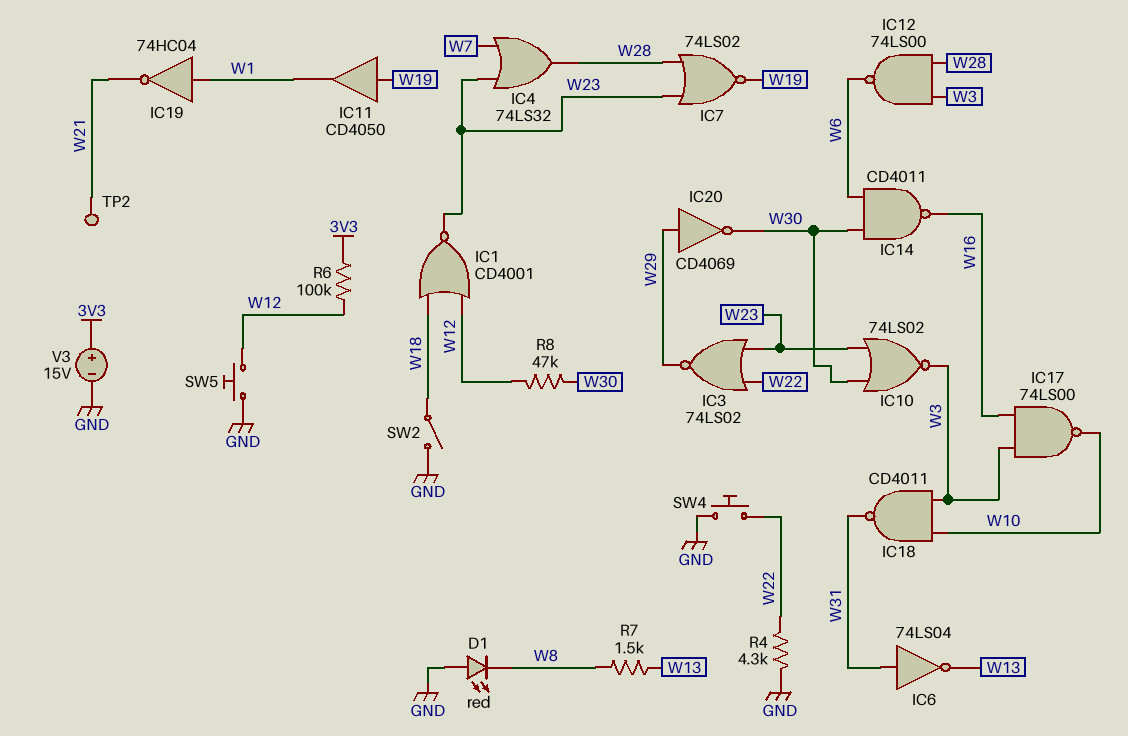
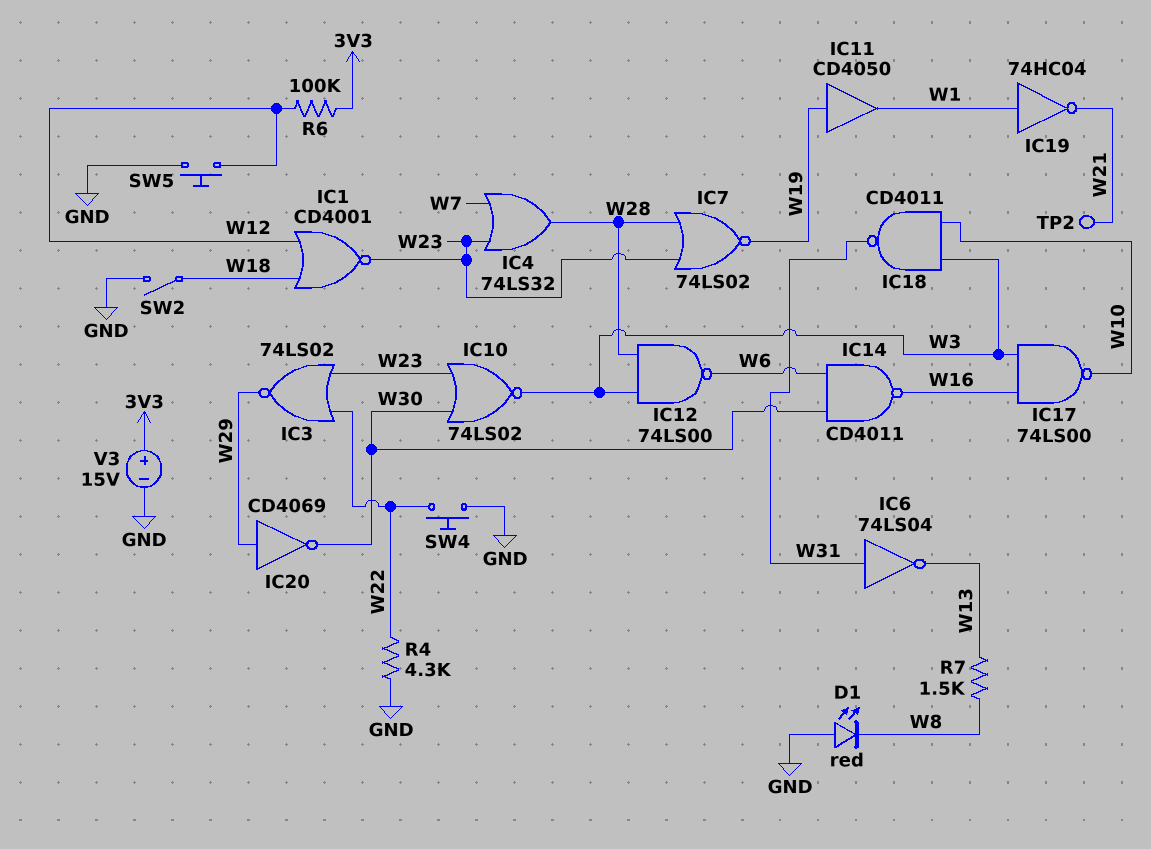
R8: 47k (W12, W30) -> none

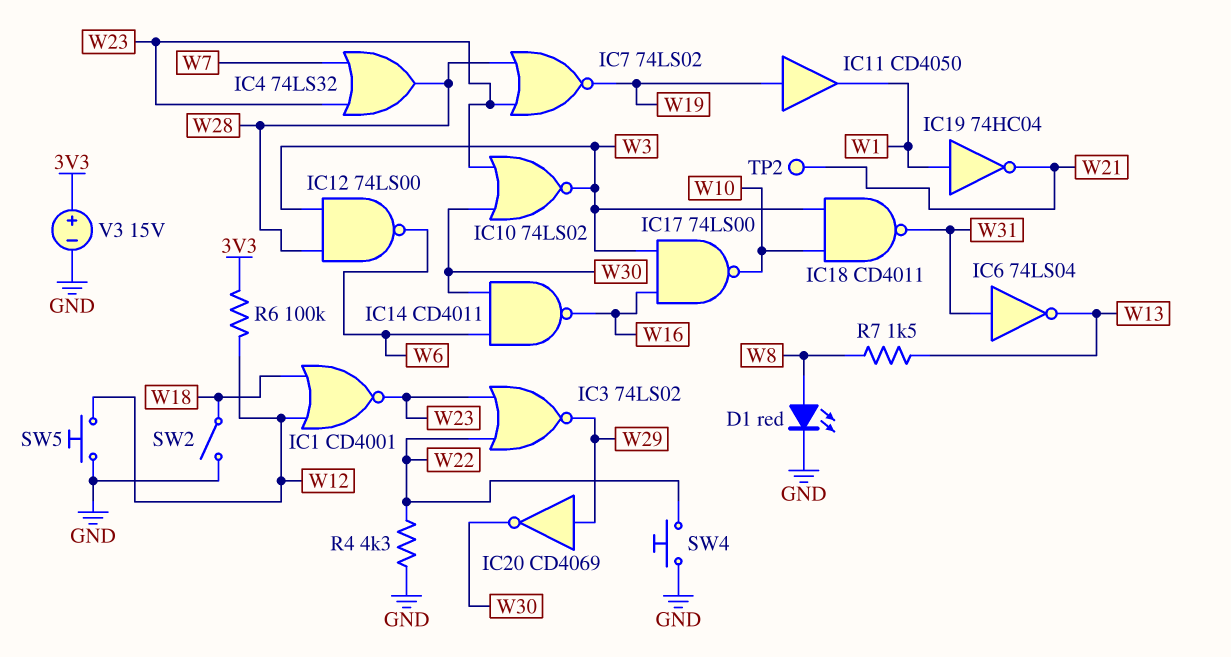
D1: LED red (A GND, K W8) -> LED red (A W8, K GND)

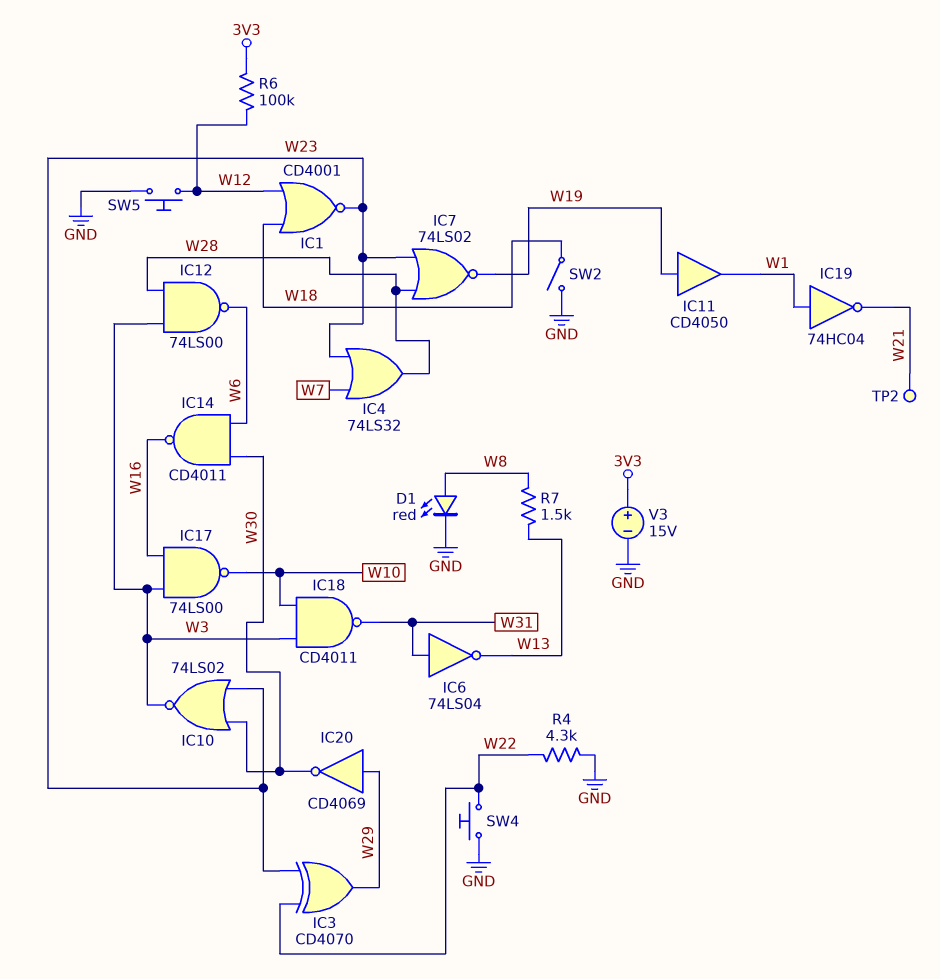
IC3: NOR 74LS02 (in W22, in W23, out W29) -> XOR CD4070 (in W22, in W23, out W29)

